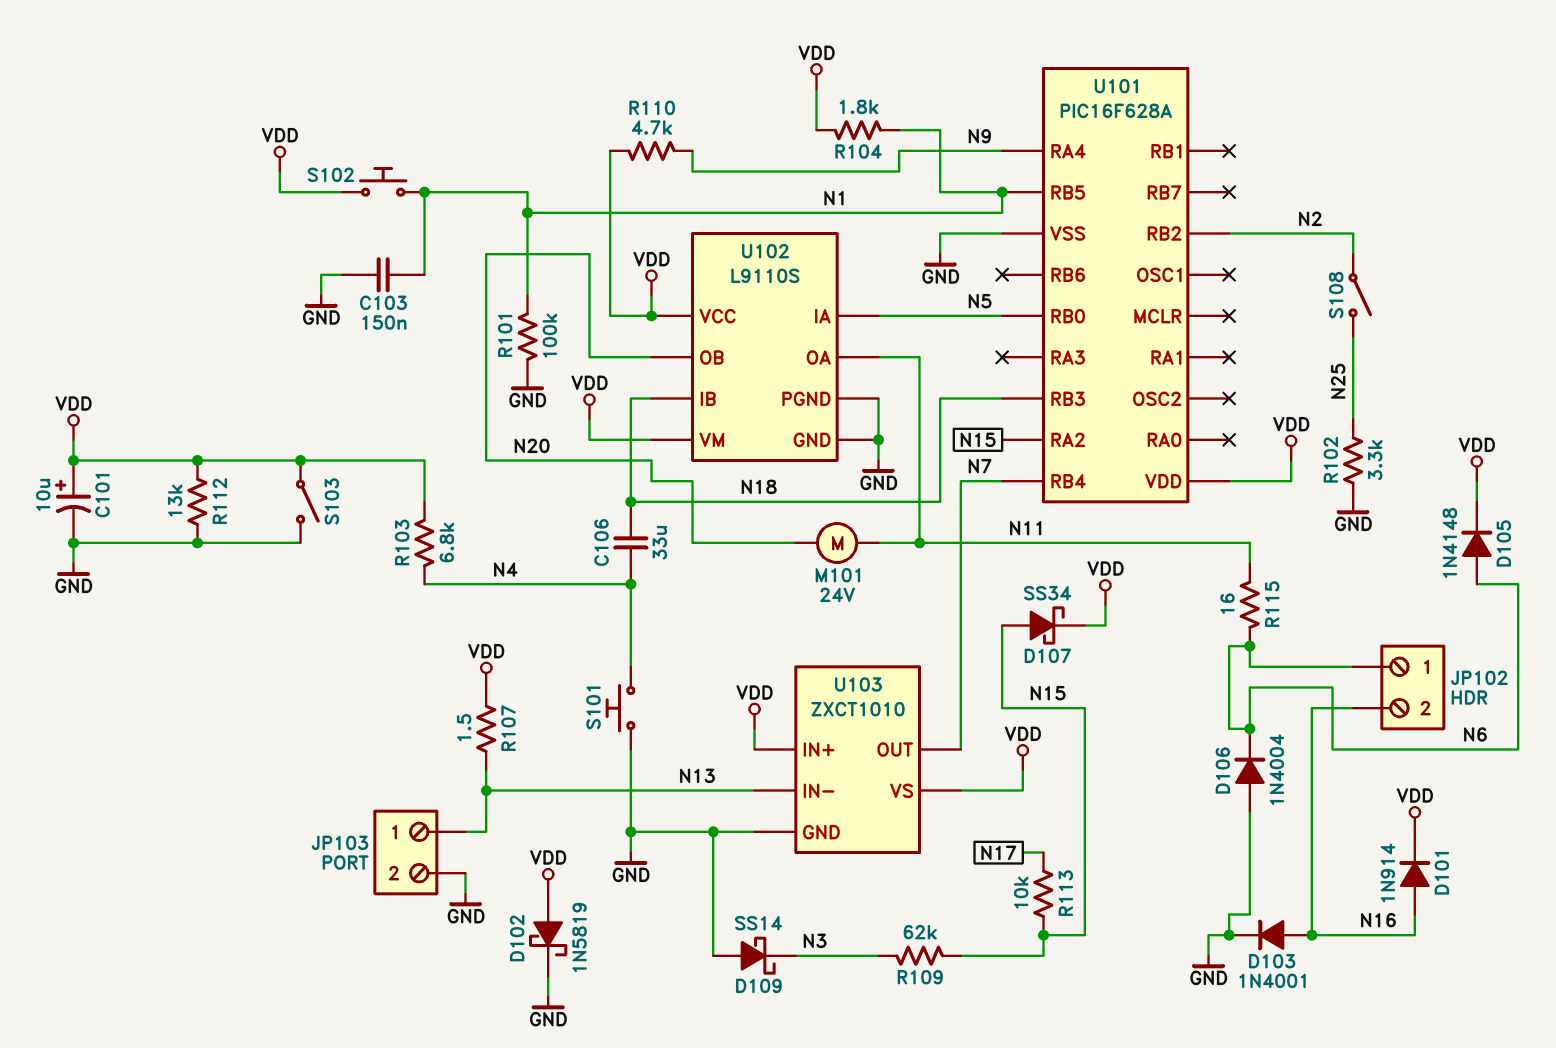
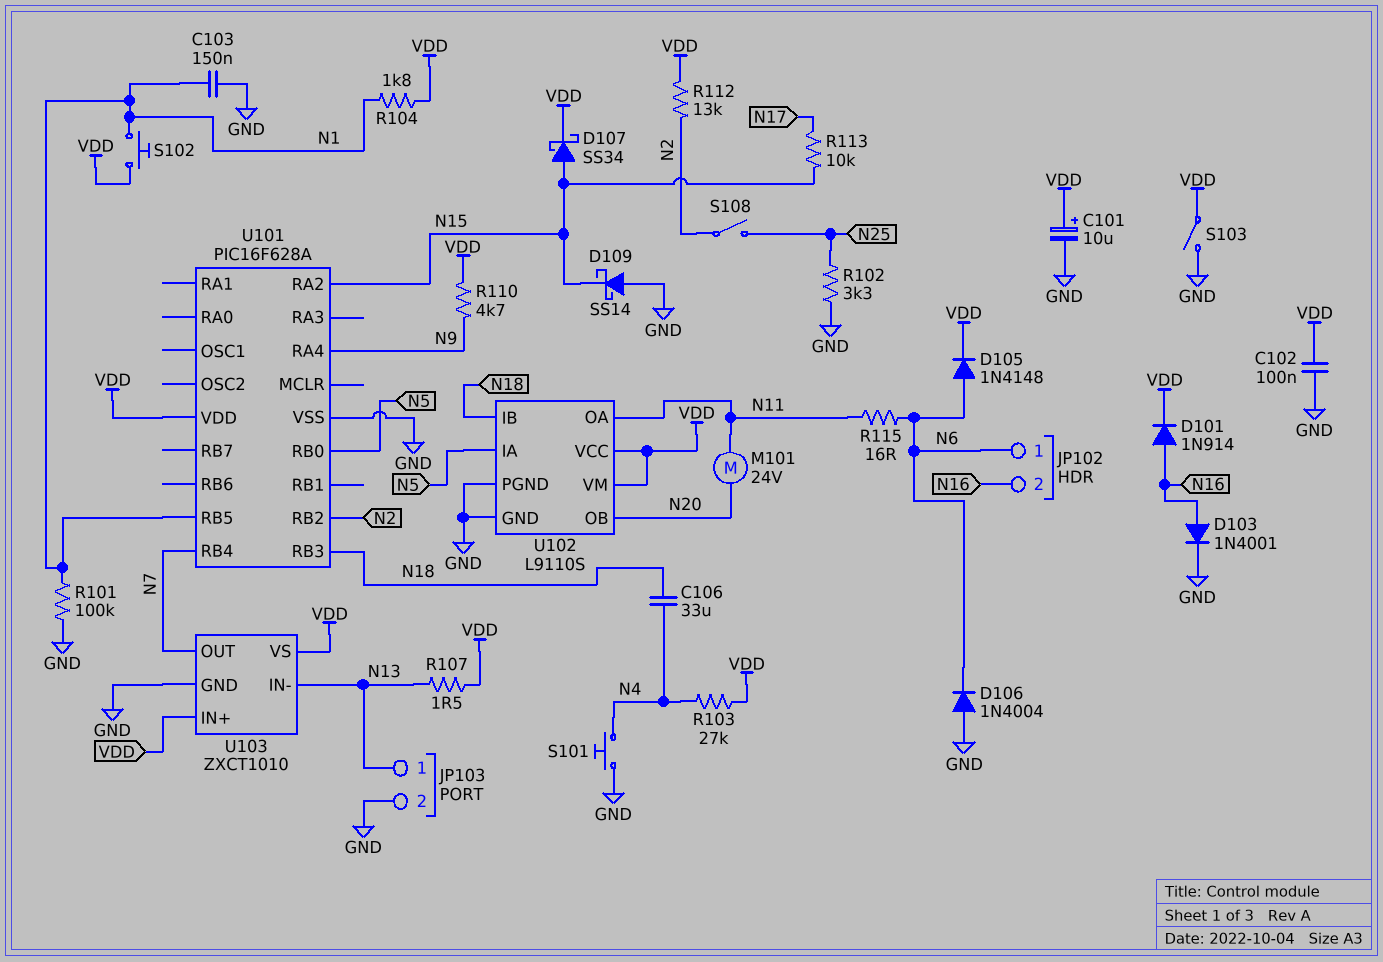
C102: none -> 100nF (GND, VDD)
D102: schottky 1N5819 (A VDD, K GND) -> none
D109: schottky SS14 (A GND, K N3) -> schottky SS14 (A GND, K N15)
R103: 6.8k (N4, VDD) -> 27k (N4, VDD)
R109: 62k (N3, N15) -> none
R112: 13k (GND, VDD) -> 13k (N2, VDD)

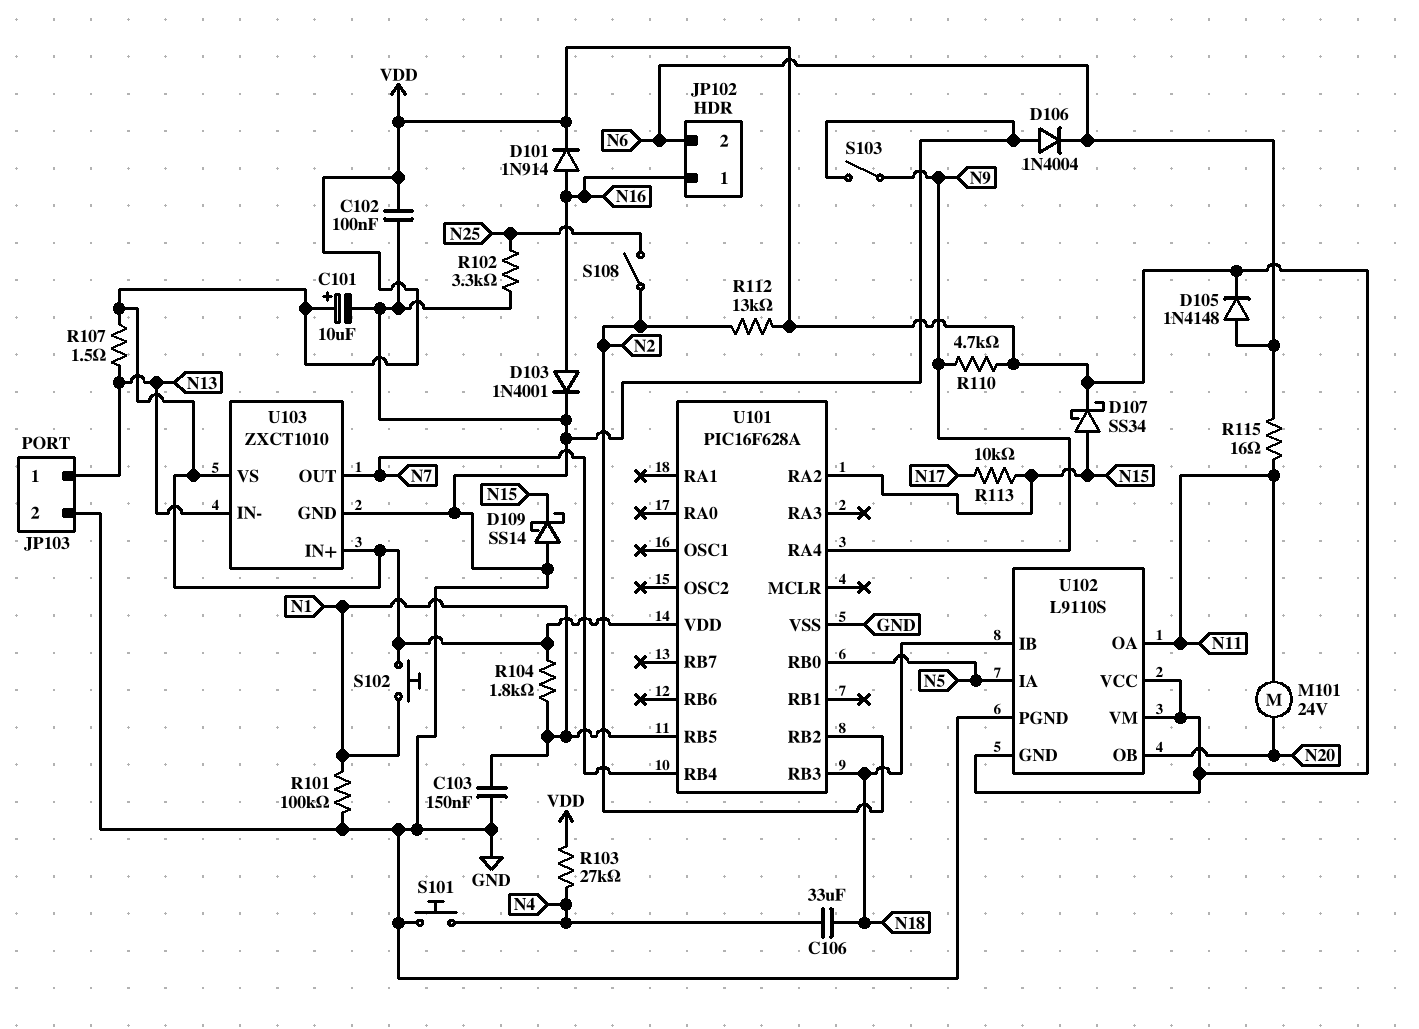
JP102 pin 1: N6 -> N16
JP102 pin 2: N16 -> N6
S103: switch (GND, VDD) -> switch (GND, N9)
U102 pin GND: GND -> VDD

